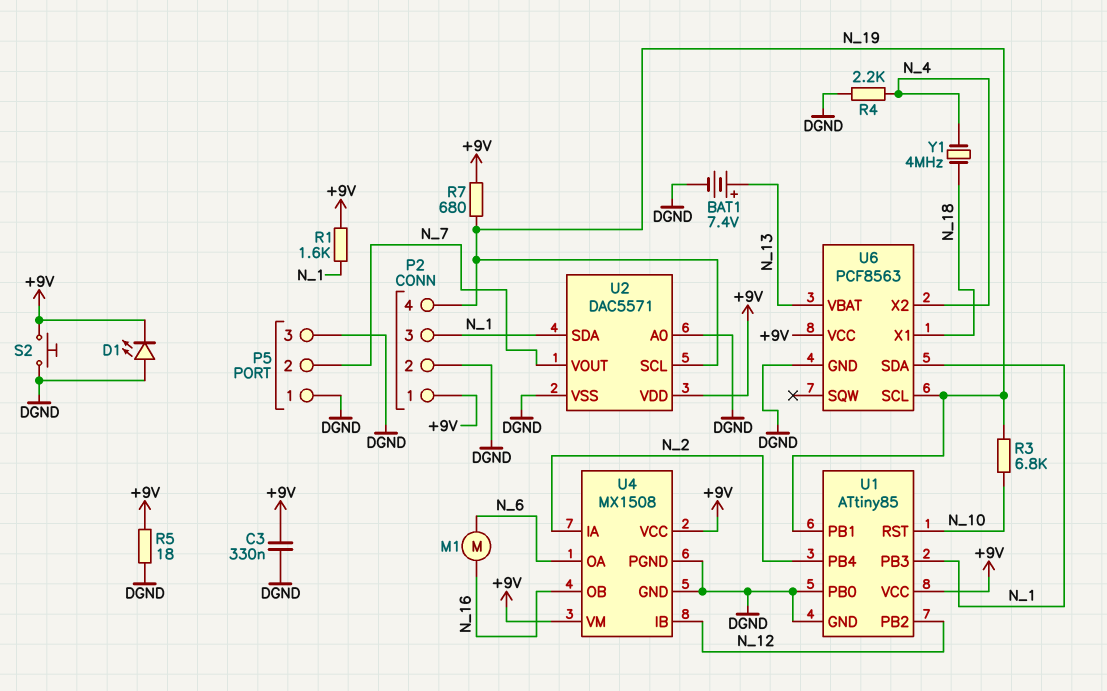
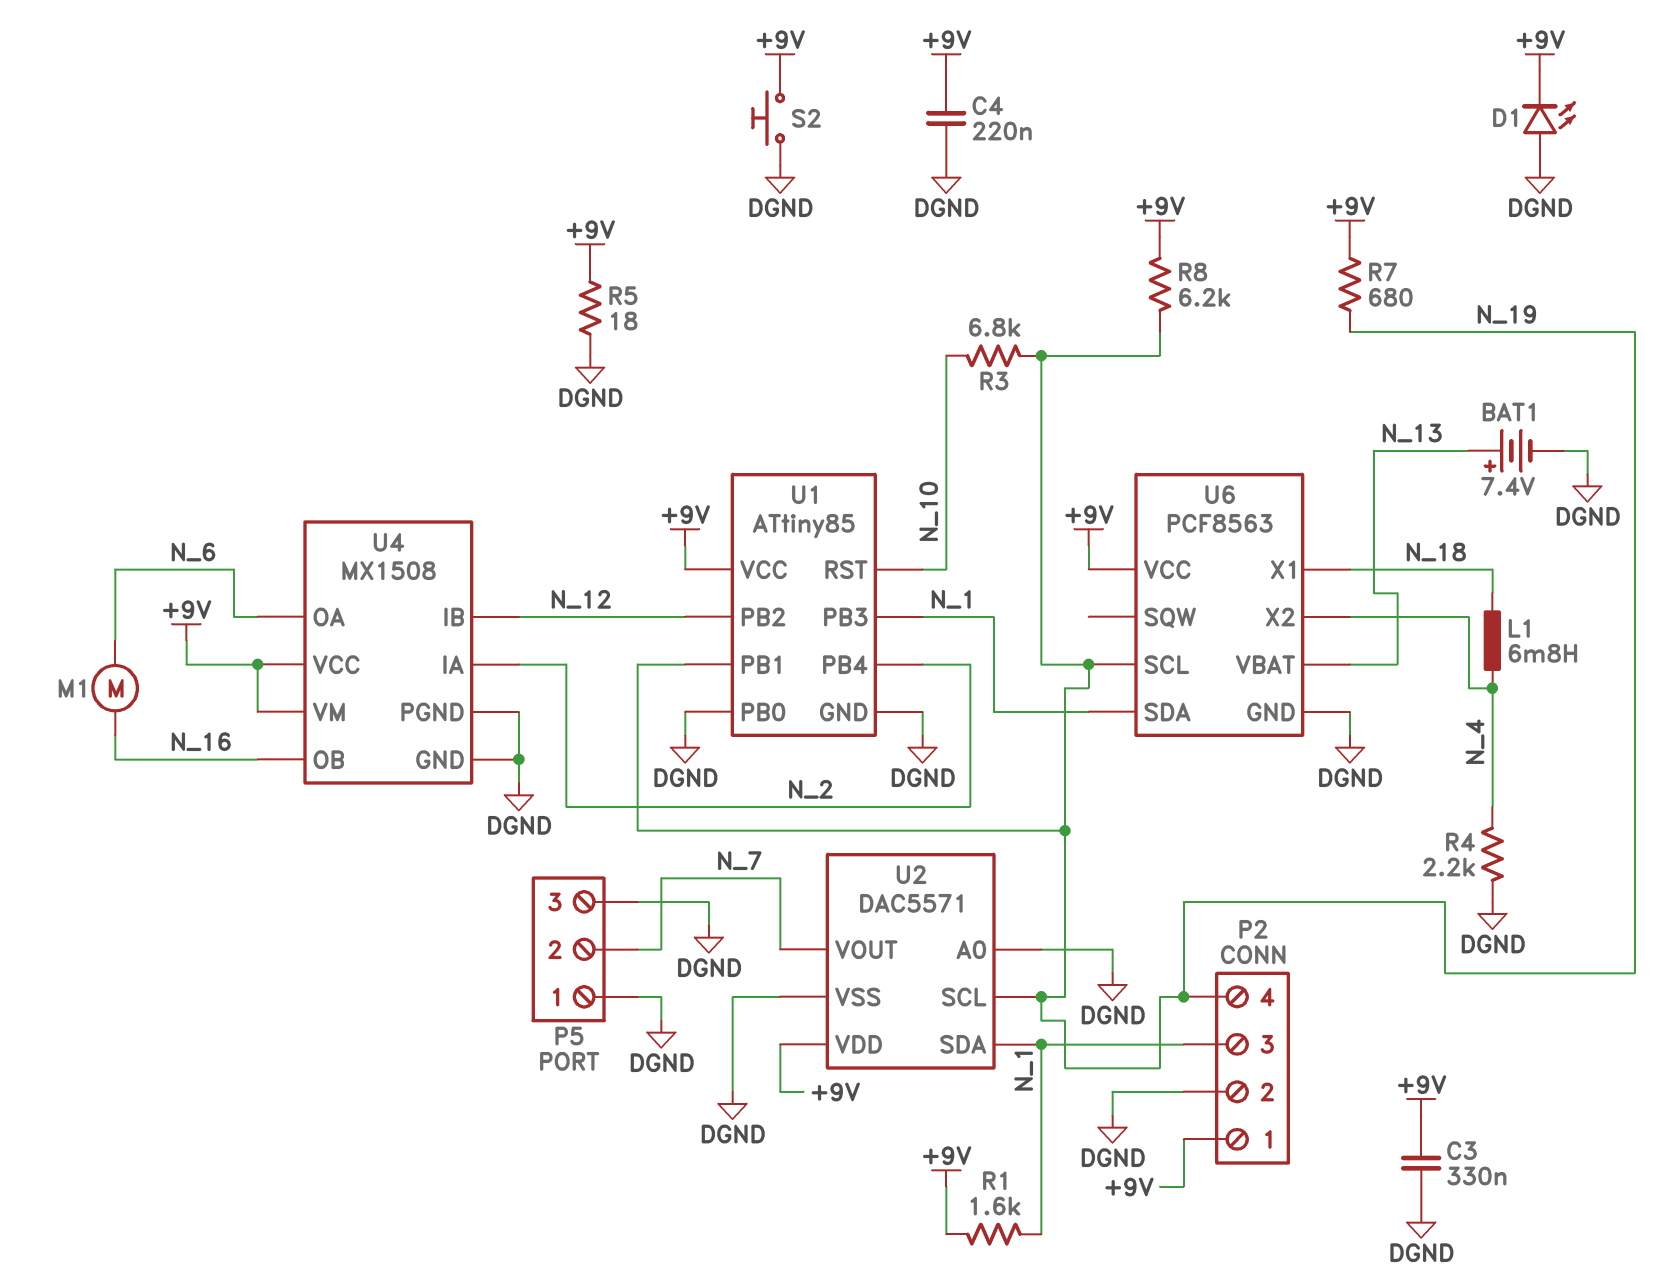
C4: none -> 220nF (+9V, DGND)
L1: none -> 6.8mH (N_4, N_18)
R8: none -> 6.2k (+9V, N_19)
Y1: 4MHz (N_4, N_18) -> none

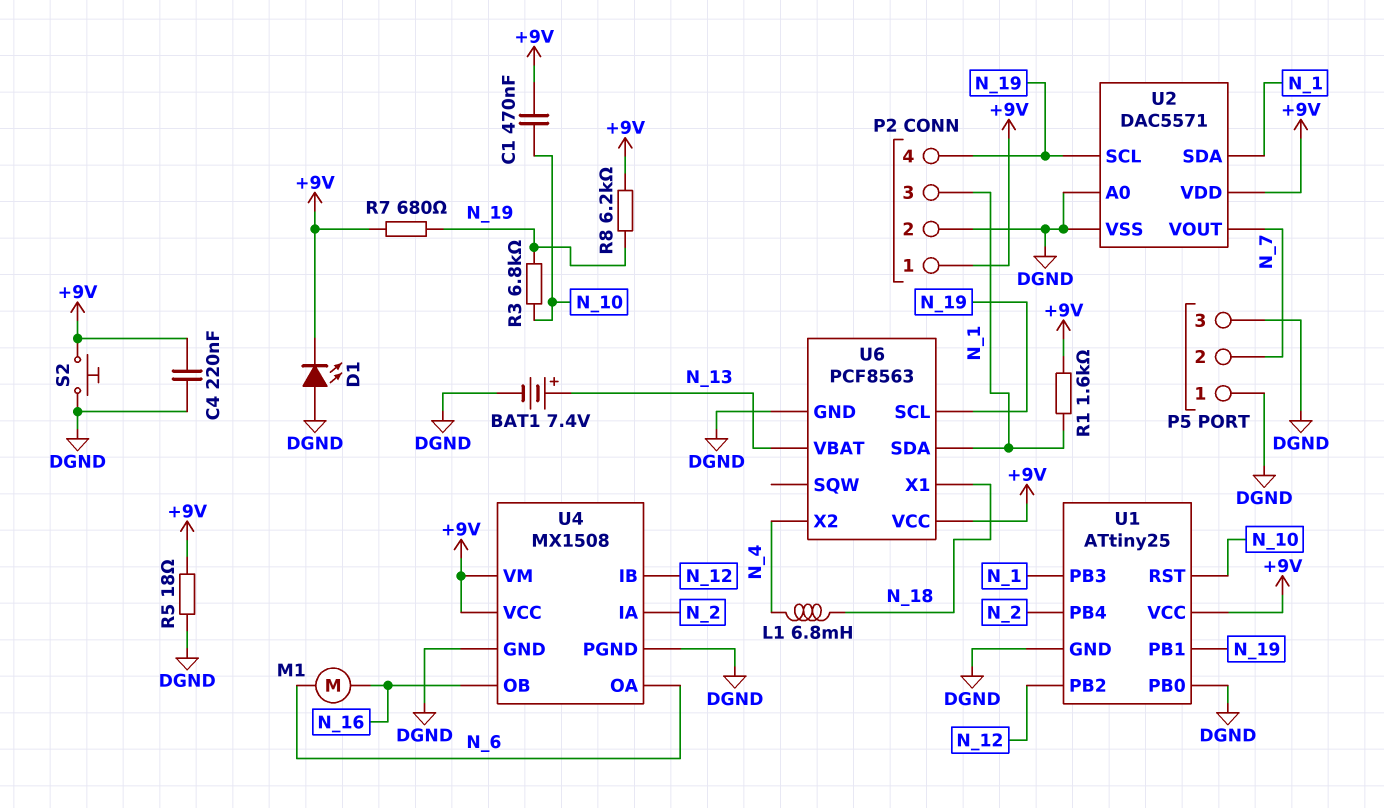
C1: none -> 470nF (+9V, N_10)
C3: 330nF (+9V, DGND) -> none
R4: 2.2k (DGND, N_4) -> none
U1: ATtiny85 -> ATtiny25

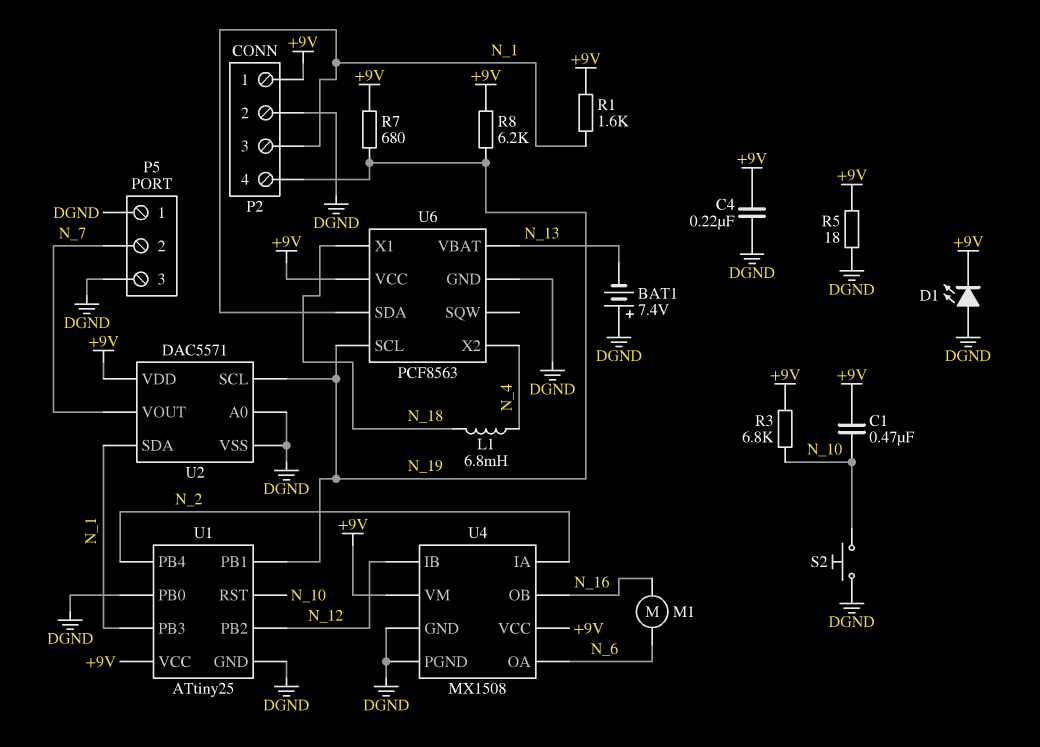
BAT1: 7.4V (plus N_13, minus DGND) -> 7.4V (plus DGND, minus N_13)
R3: 6.8k (N_10, N_19) -> 6.8k (+9V, N_10)
S2: button (+9V, DGND) -> button (DGND, N_10)

